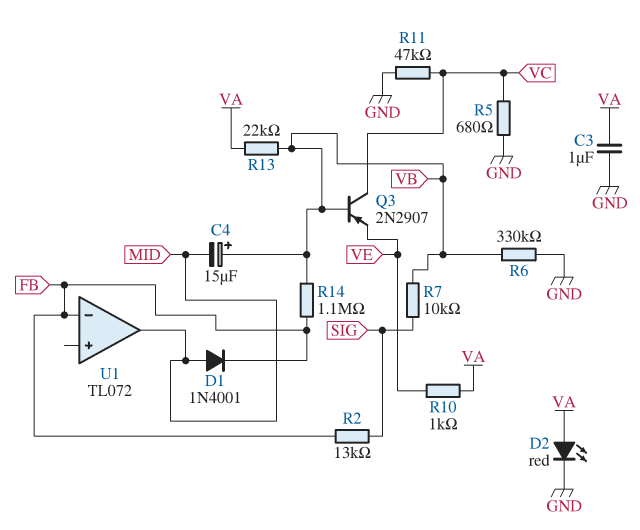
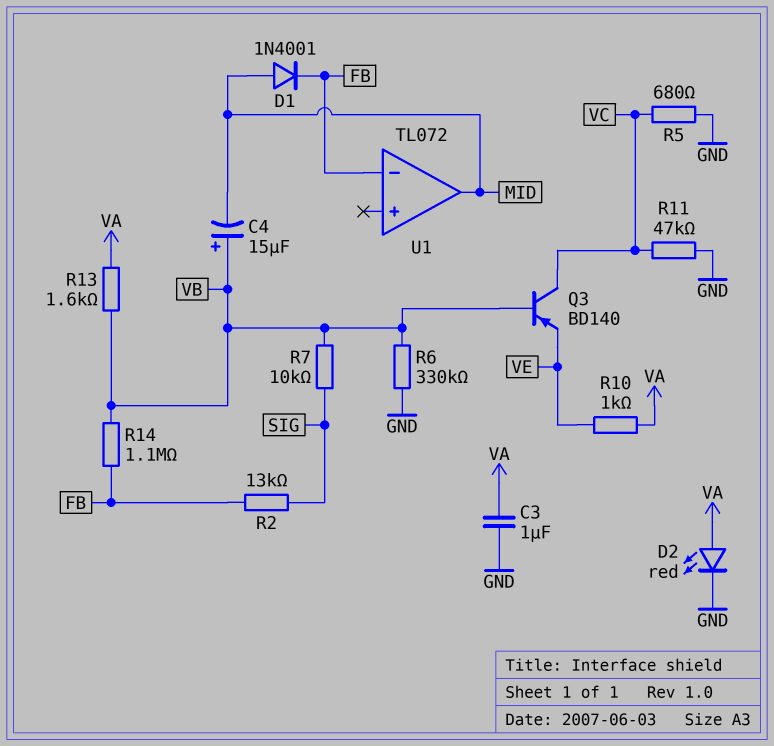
Q3: PNP 2N2907 (B VB, C VC, E VE) -> PNP BD140 (B VB, C VC, E VE)
R13: 22k (VA, VB) -> 1.6k (VA, VB)

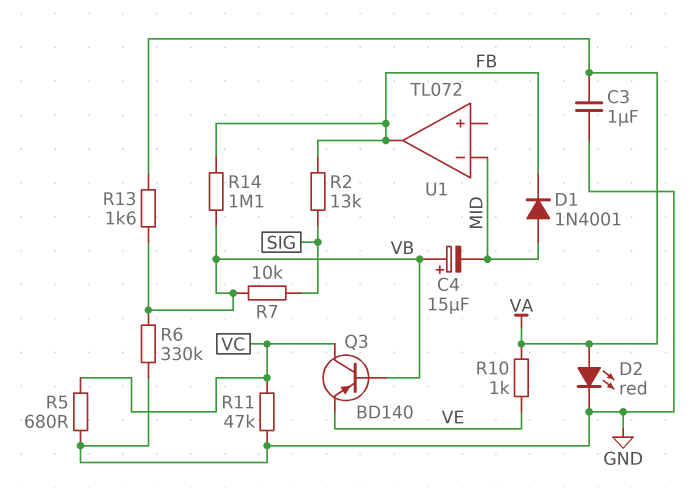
U1 pin in-: FB -> MID
U1 pin out: MID -> FB

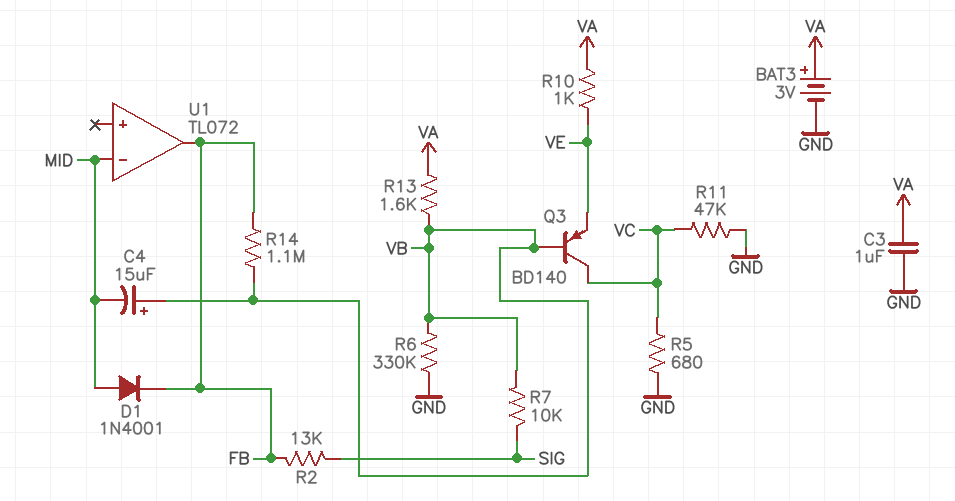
BAT3: none -> 3V (plus VA, minus GND)
D2: LED red (A VA, K GND) -> none

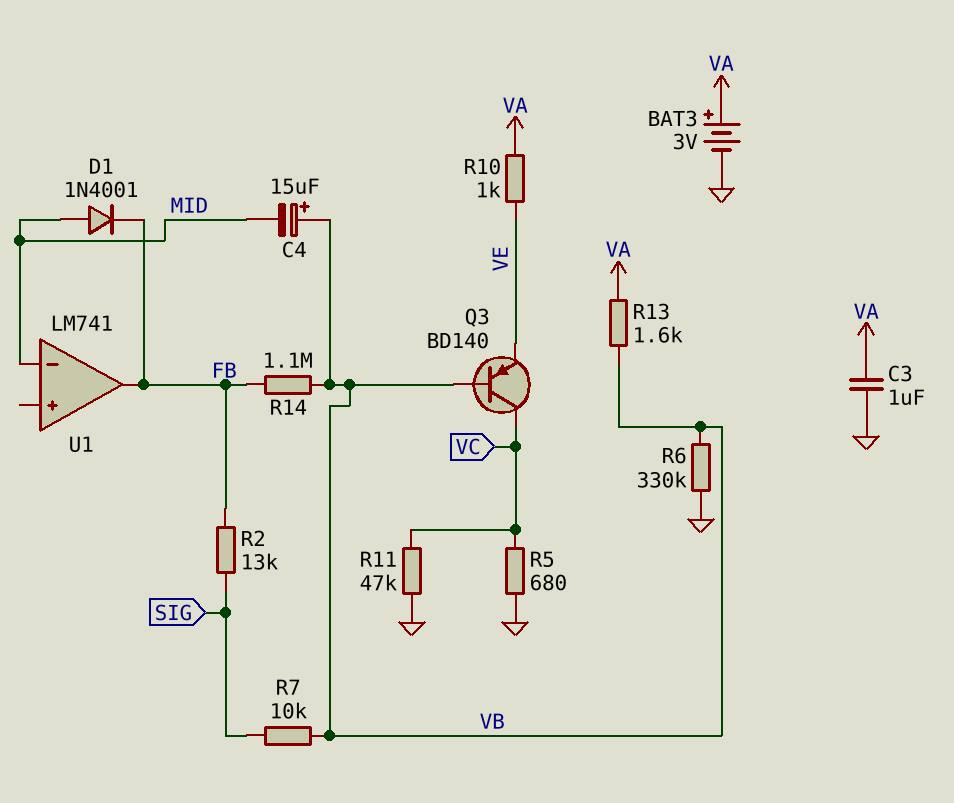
U1: TL072 -> LM741

